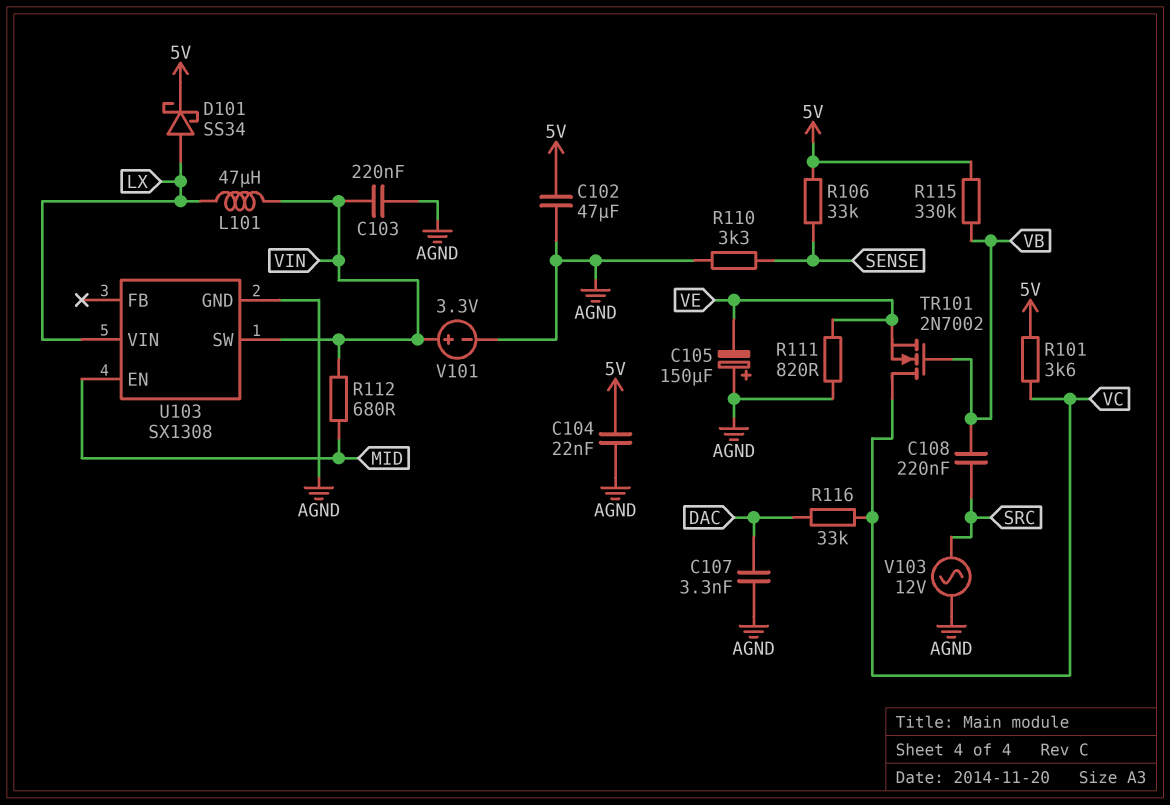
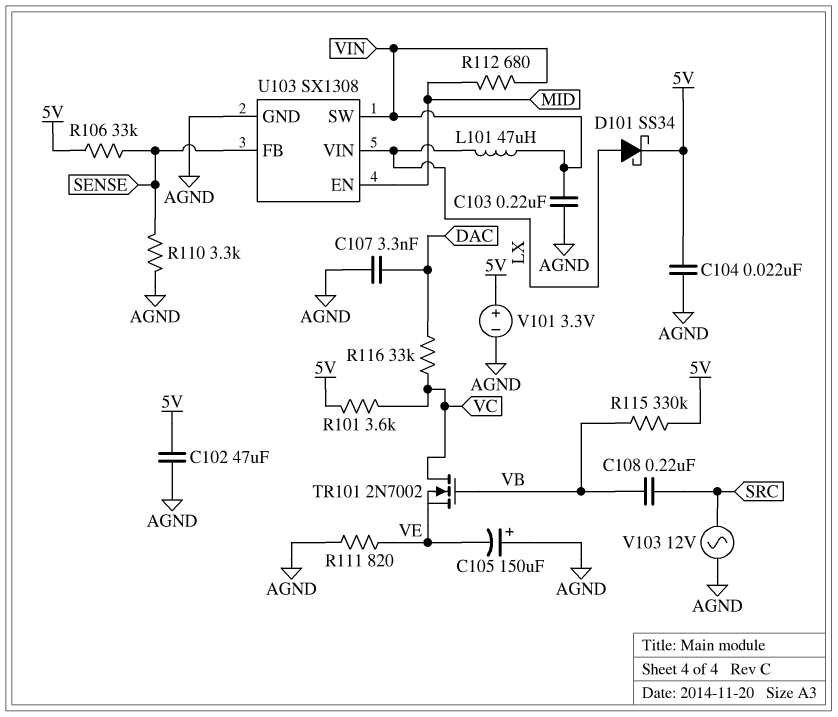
U103 pin FB: none -> SENSE
V101: 3.3V (plus VIN, minus AGND) -> 3.3V (plus 5V, minus AGND)

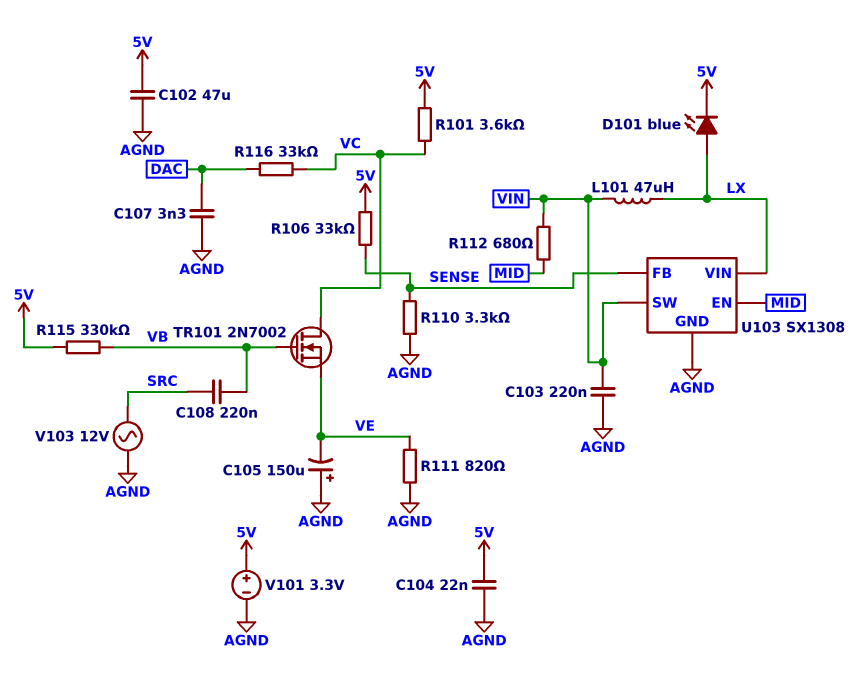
D101: schottky SS34 (A LX, K 5V) -> LED blue (A LX, K 5V)

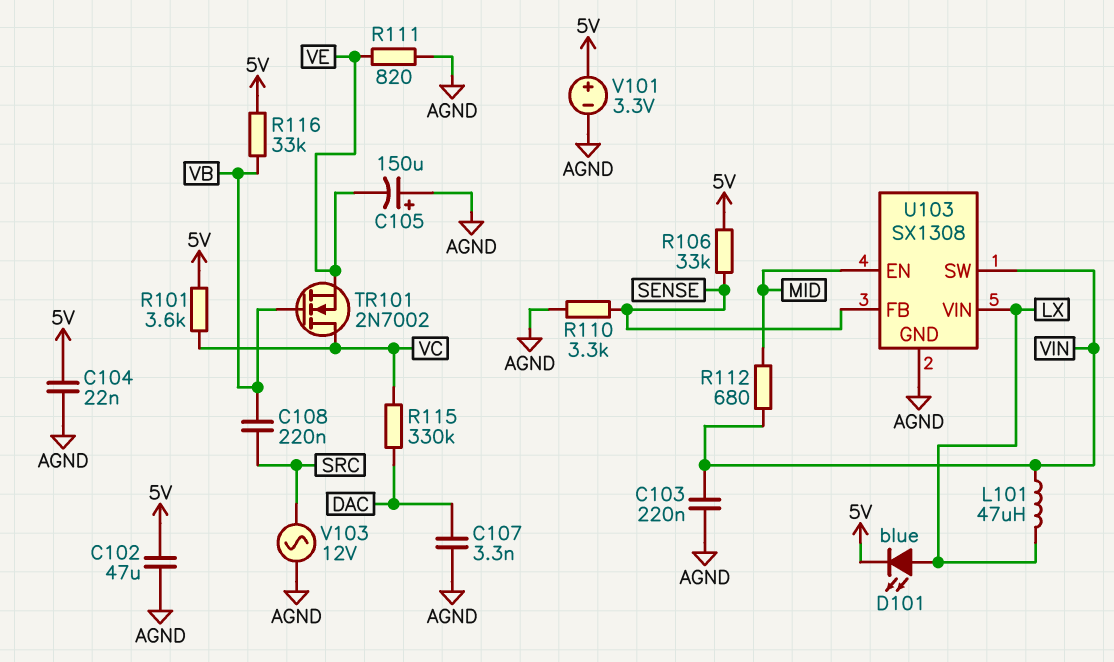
R115: 330k (5V, VB) -> 330k (DAC, VC)
R116: 33k (DAC, VC) -> 33k (5V, VB)

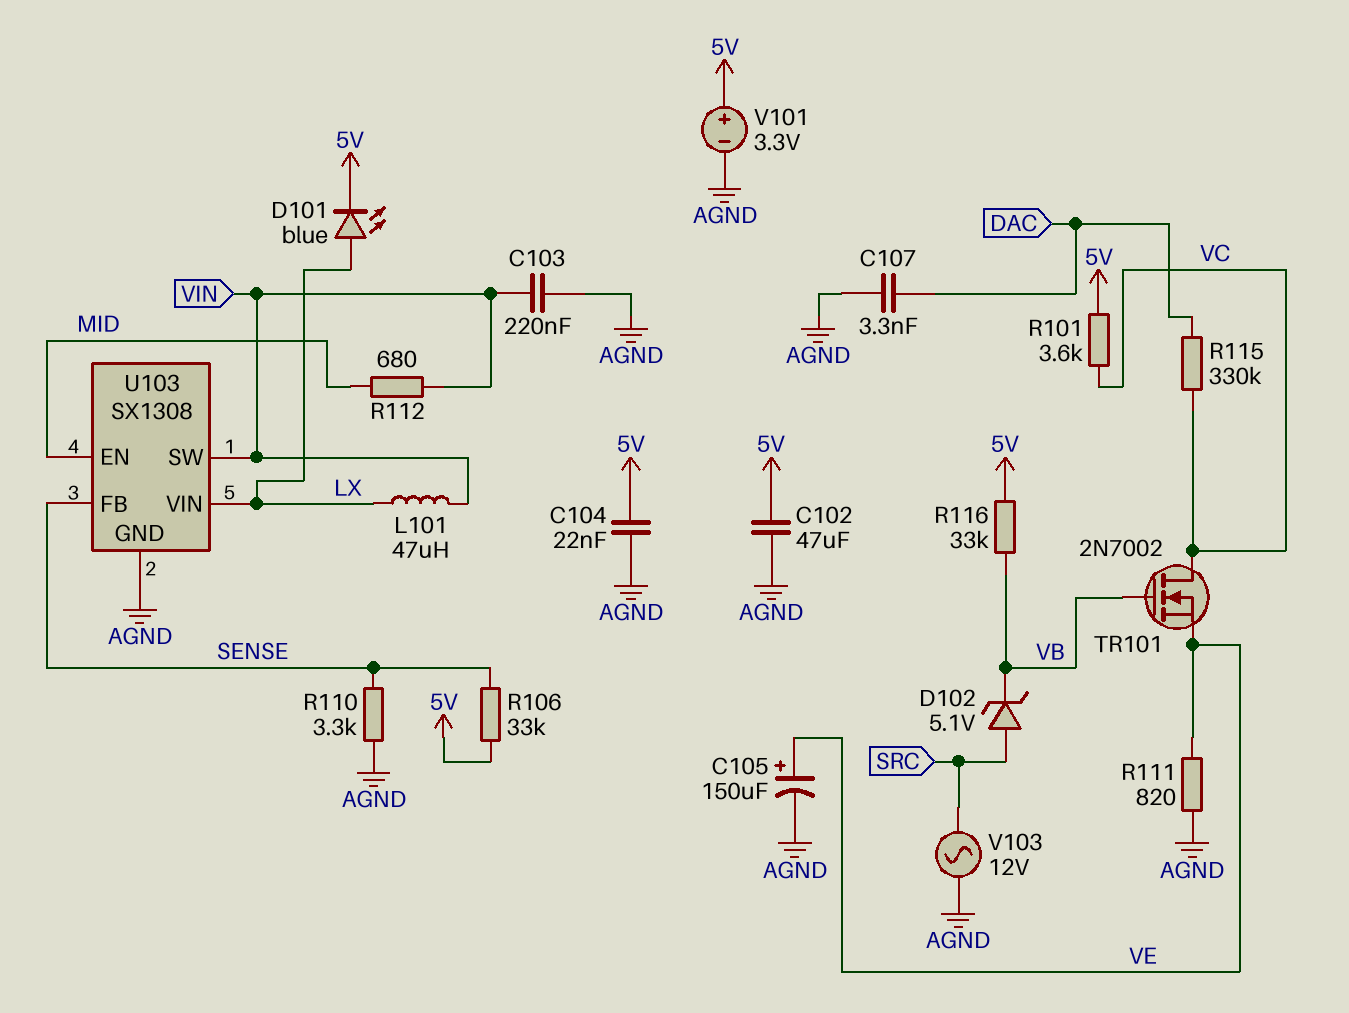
C105: 150uF (plus AGND, minus VE) -> 150uF (plus VE, minus AGND)
C108: 220nF (SRC, VB) -> none
D102: none -> zener 5.1V (A SRC, K VB)

